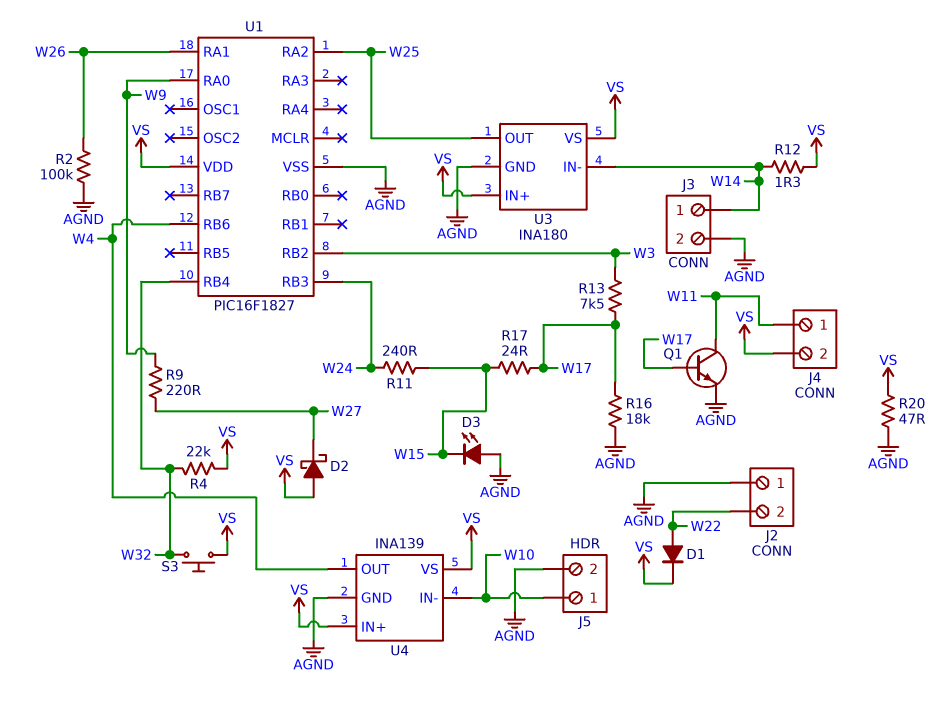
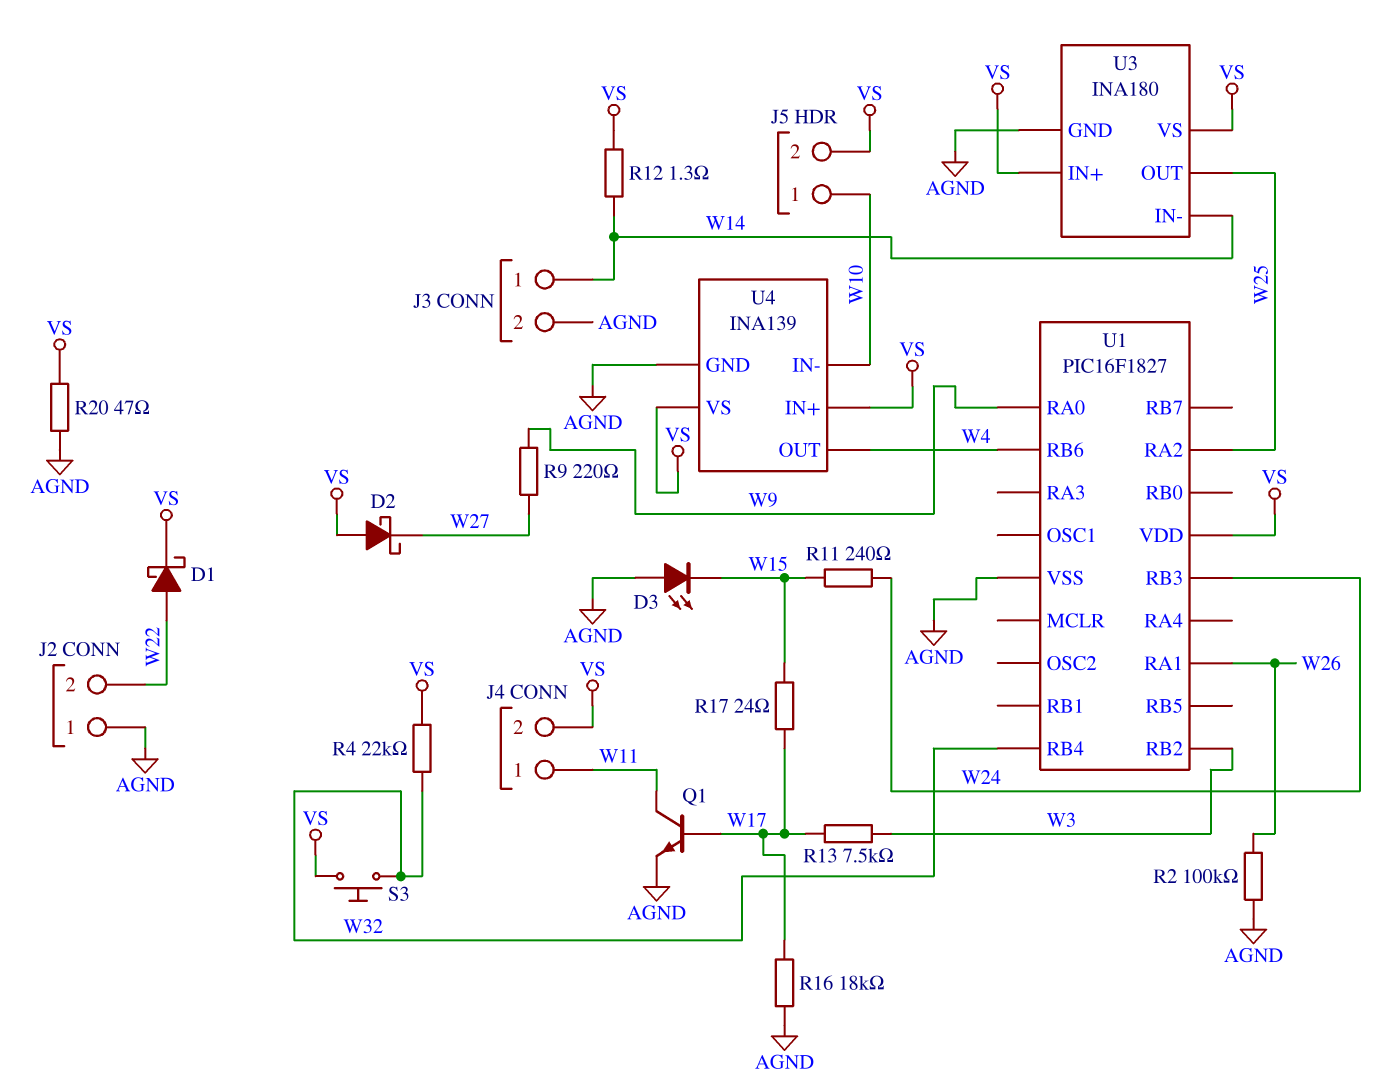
D1: diode (A W22, K VS) -> schottky (A W22, K VS)
J5 pin 2: AGND -> VS

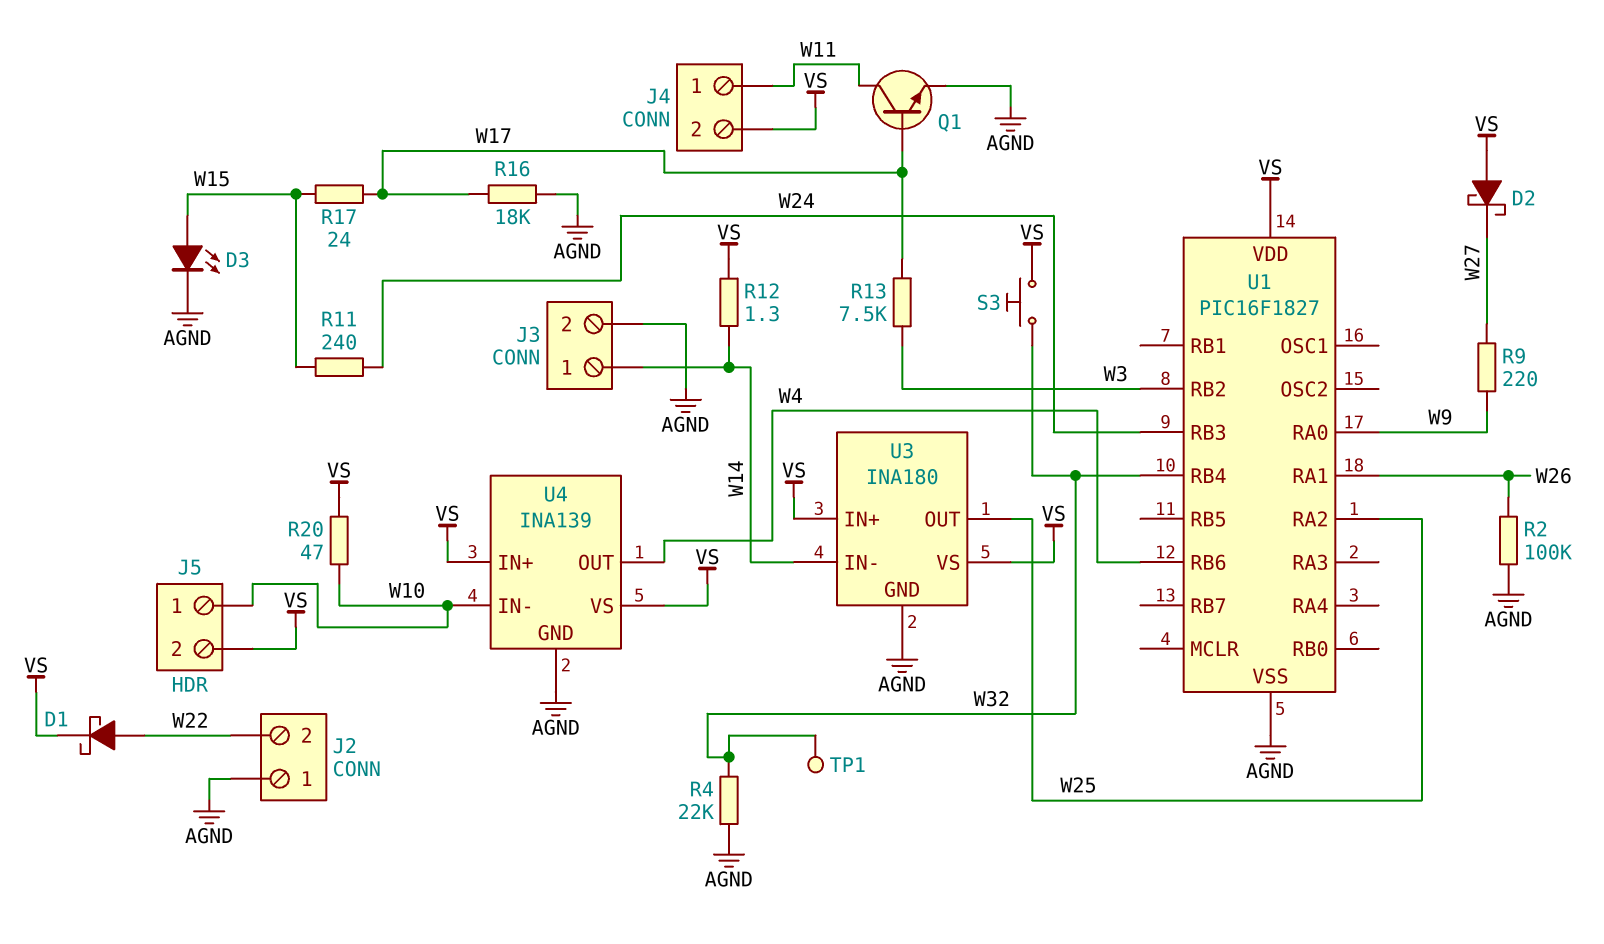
D3: LED (A AGND, K W15) -> LED (A W15, K AGND)
R4: 22k (VS, W32) -> 22k (AGND, W32)
R20: 47 (AGND, VS) -> 47 (VS, W10)
TP1: none -> test point (W32)

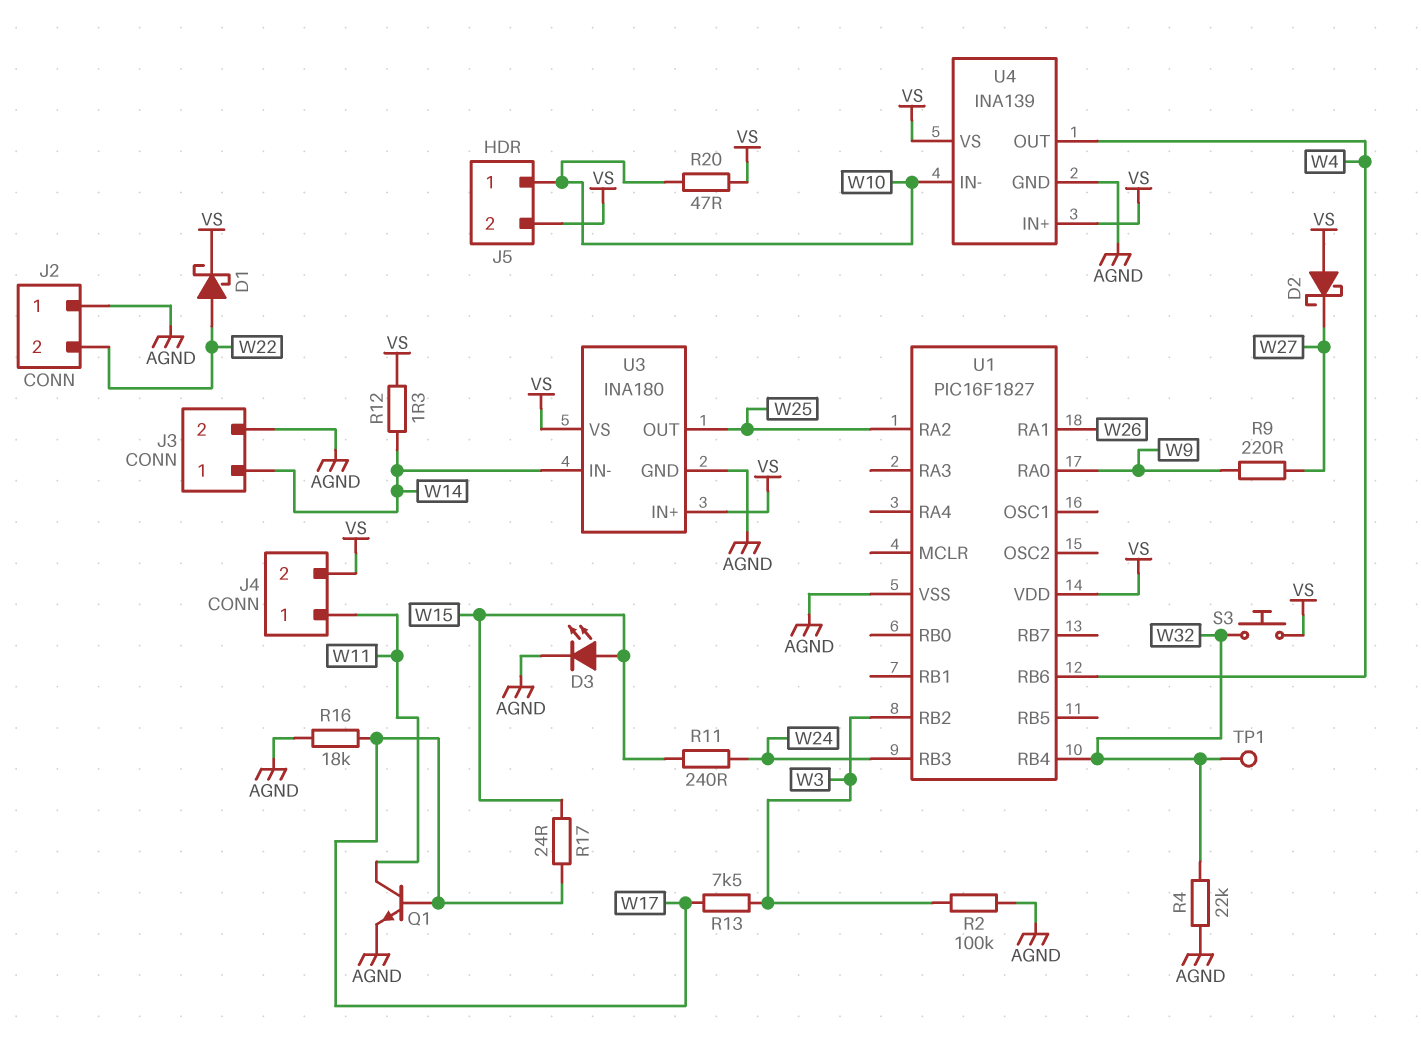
R2: 100k (AGND, W26) -> 100k (AGND, W3)

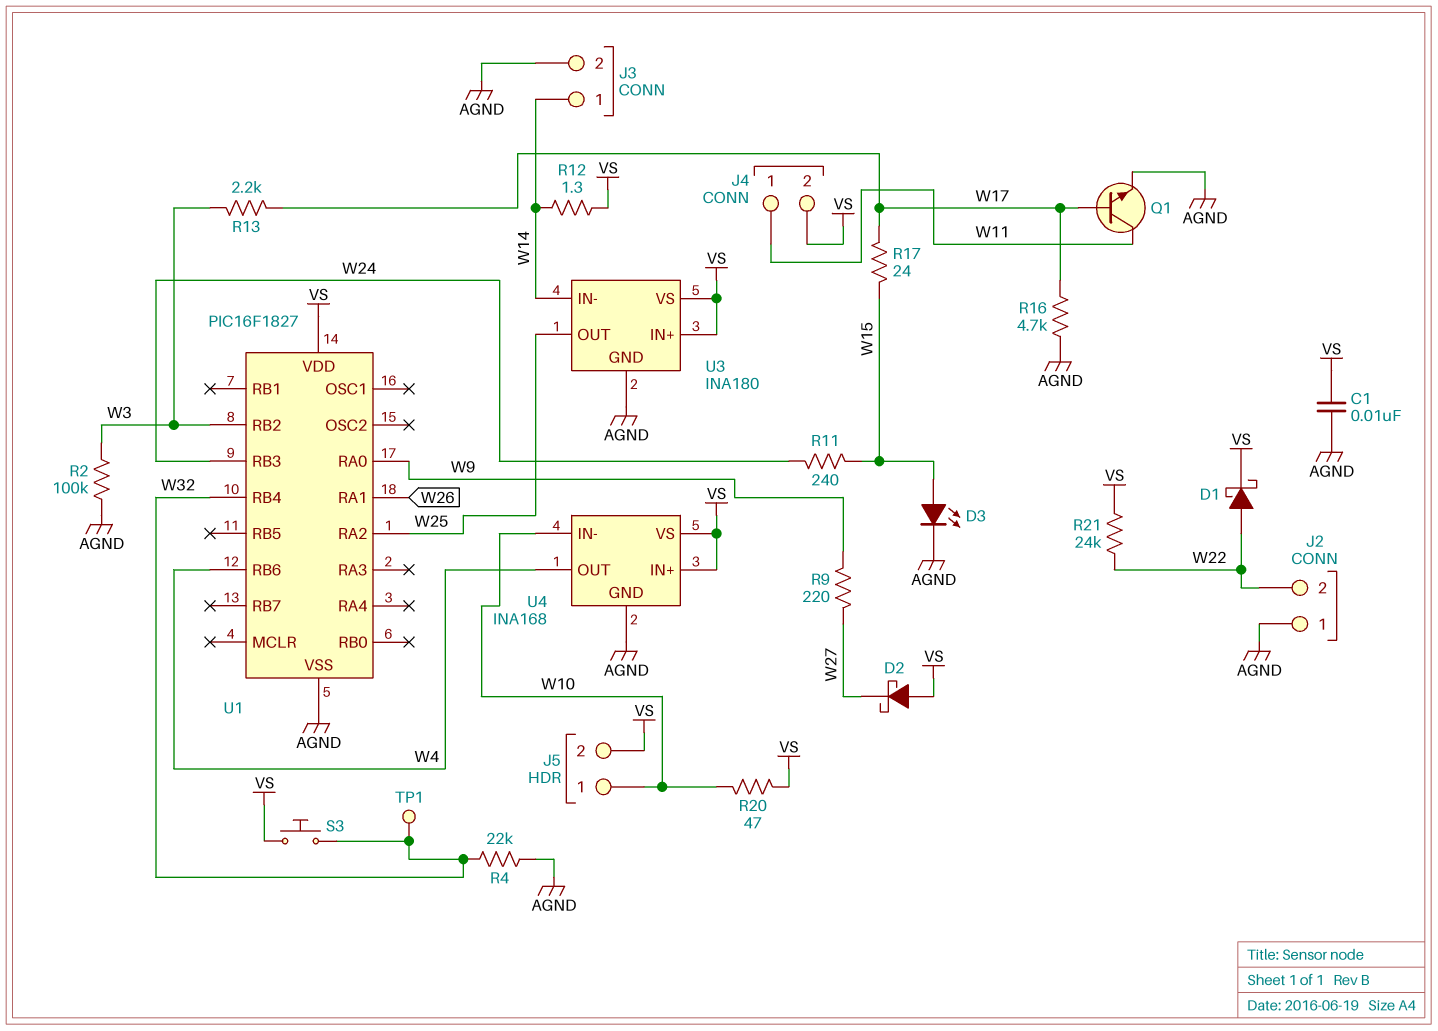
C1: none -> 10nF (AGND, VS)
R13: 7.5k (W3, W17) -> 2.2k (W3, W17)
R16: 18k (AGND, W17) -> 4.7k (AGND, W17)
R21: none -> 24k (VS, W22)
U4: INA139 -> INA168

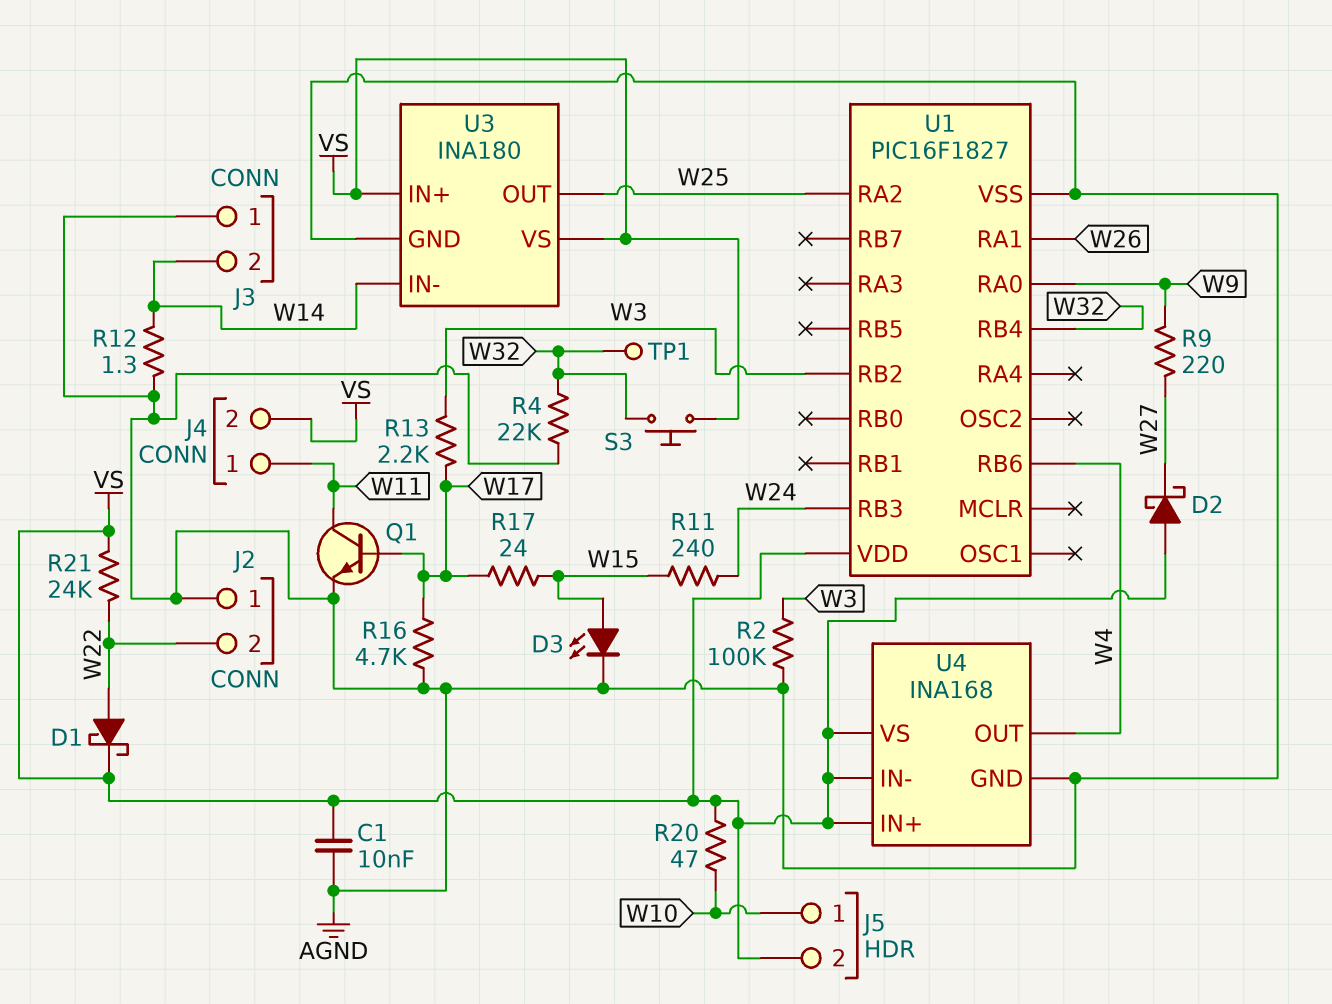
J3 pin 1: W14 -> AGND
J3 pin 2: AGND -> W14
R12: 1.3 (VS, W14) -> 1.3 (AGND, W14)
U4 pin IN-: W10 -> VS

